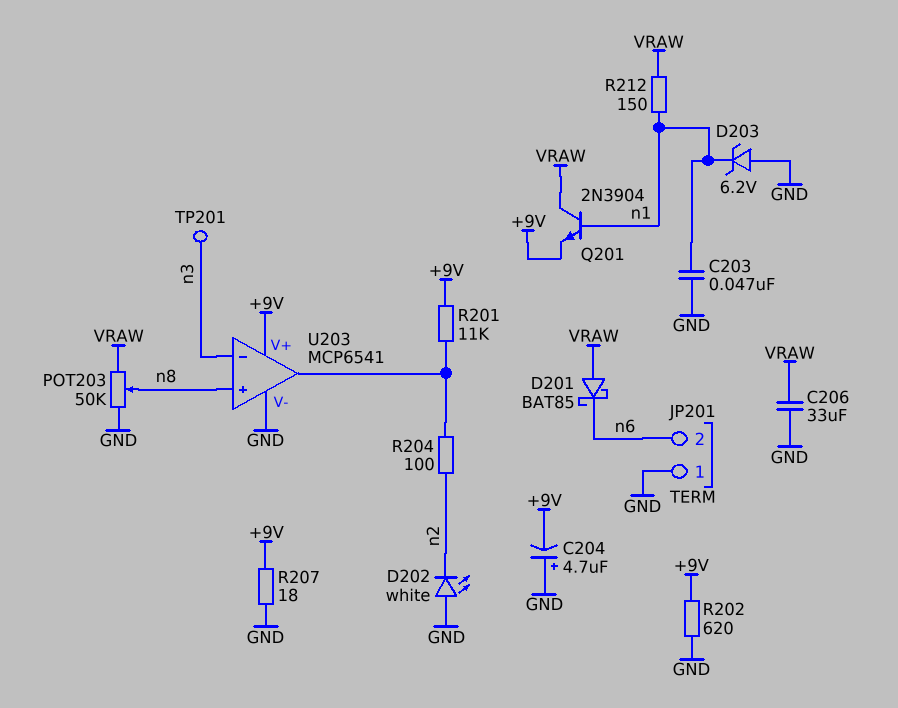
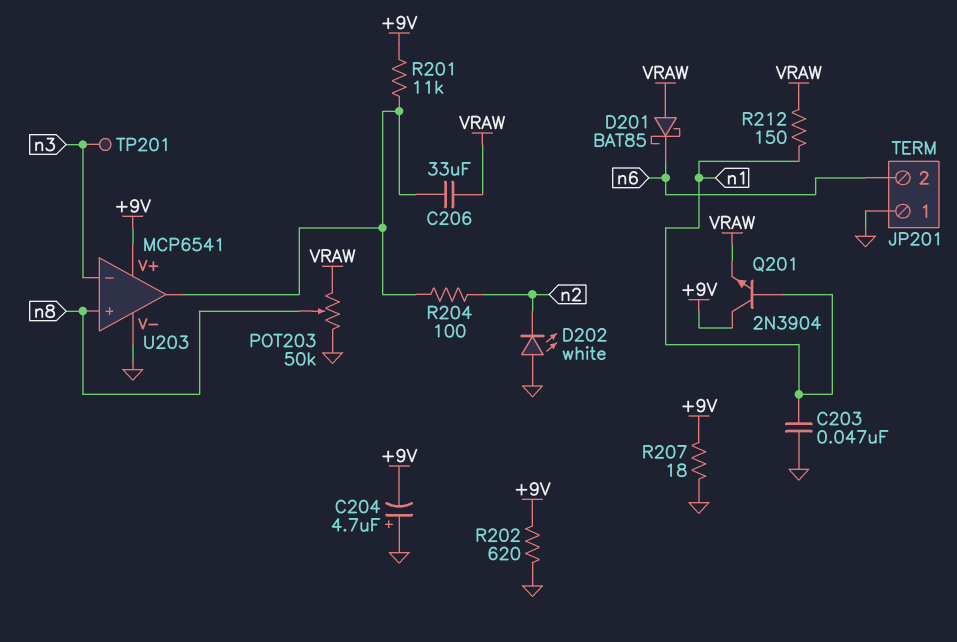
C206: 33uF (GND, VRAW) -> 33uF (U203/out, VRAW)
D203: zener 6.2V (A GND, K n1) -> none
Q201: NPN 2N3904 (B n1, C VRAW, E +9V) -> NPN 2N3904 (B n1, C +9V, E VRAW)

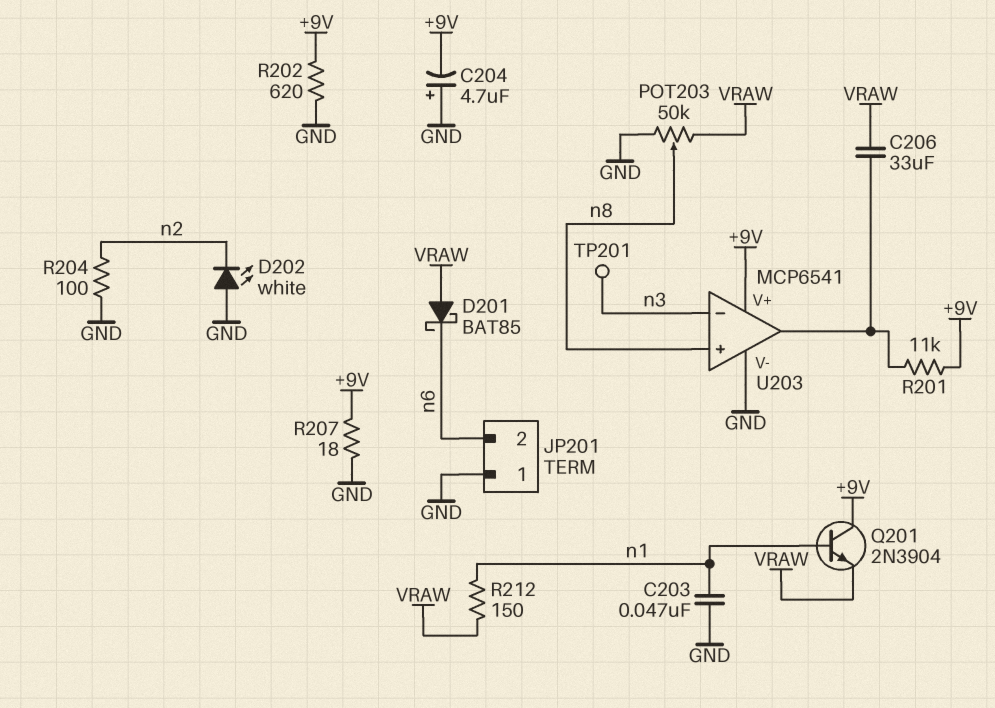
R204: 100 (U203/out, n2) -> 100 (GND, n2)

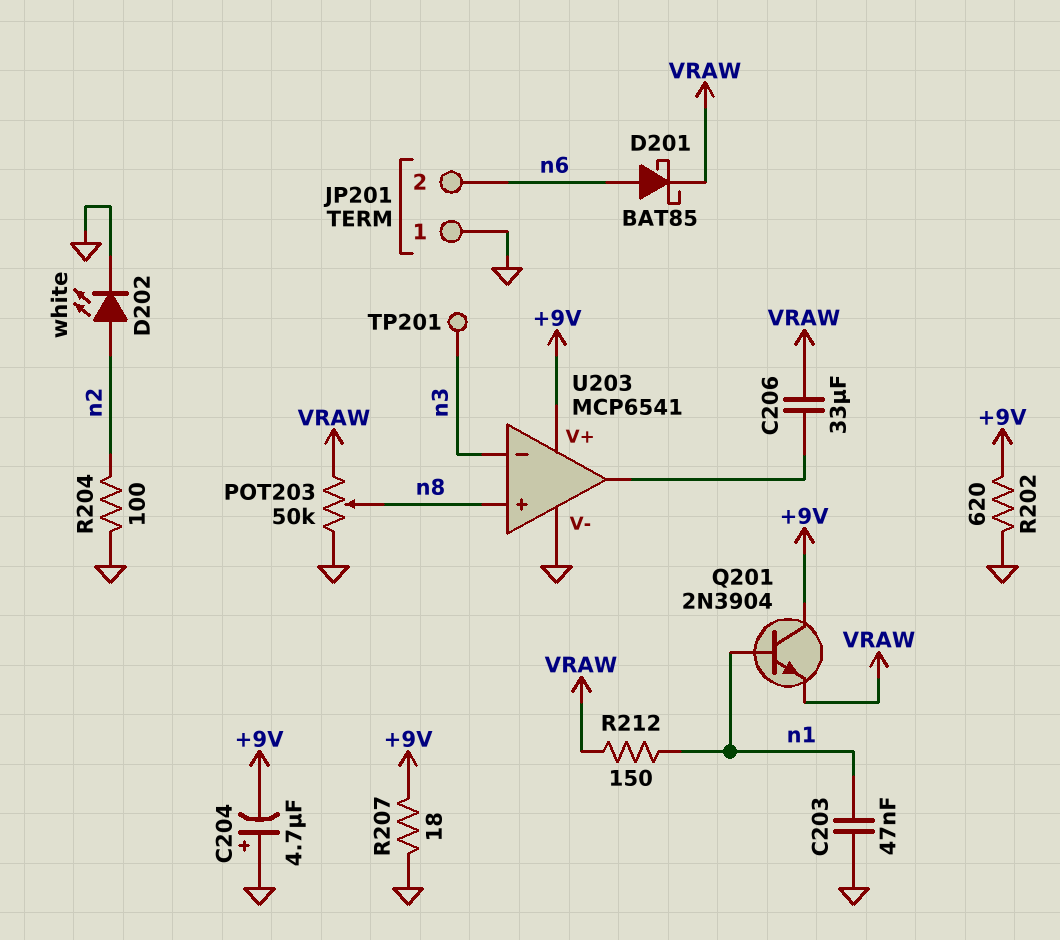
D201: schottky BAT85 (A VRAW, K n6) -> schottky BAT85 (A n6, K VRAW)
D202: LED white (A GND, K n2) -> LED white (A n2, K GND)
R201: 11k (+9V, U203/out) -> none

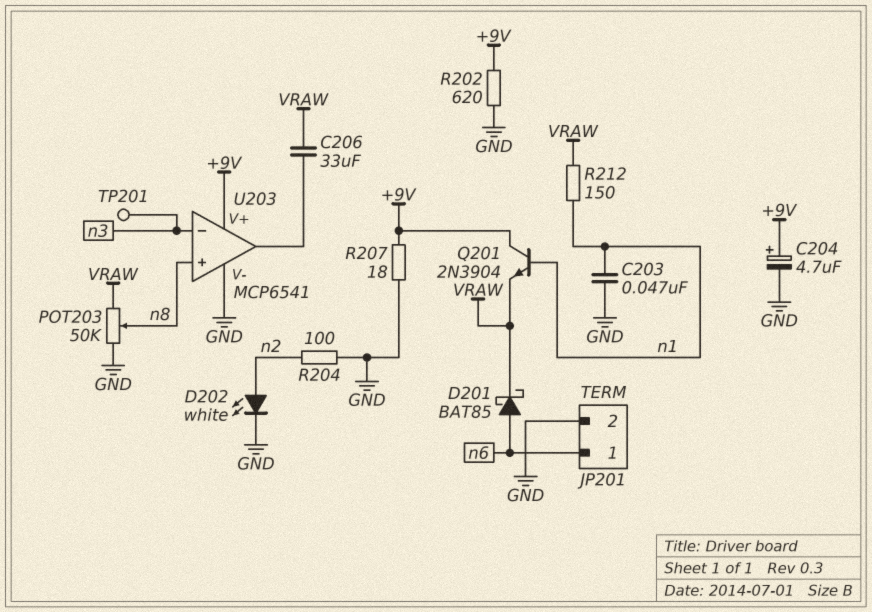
C204: 4.7uF (plus GND, minus +9V) -> 4.7uF (plus +9V, minus GND)
JP201 pin 1: GND -> n6
JP201 pin 2: n6 -> GND

